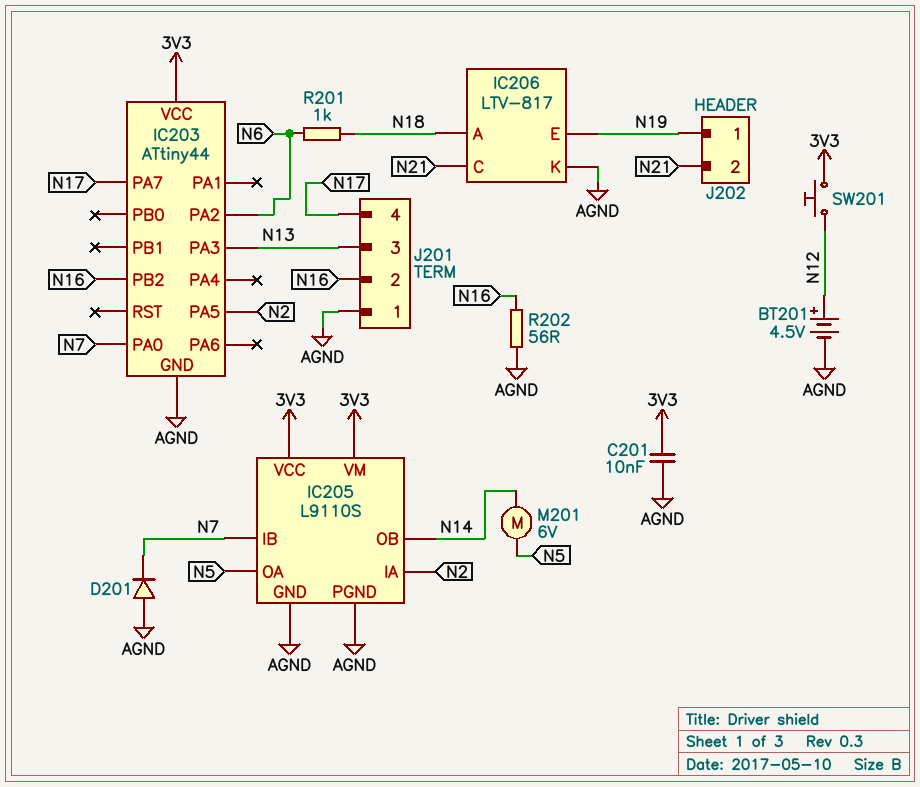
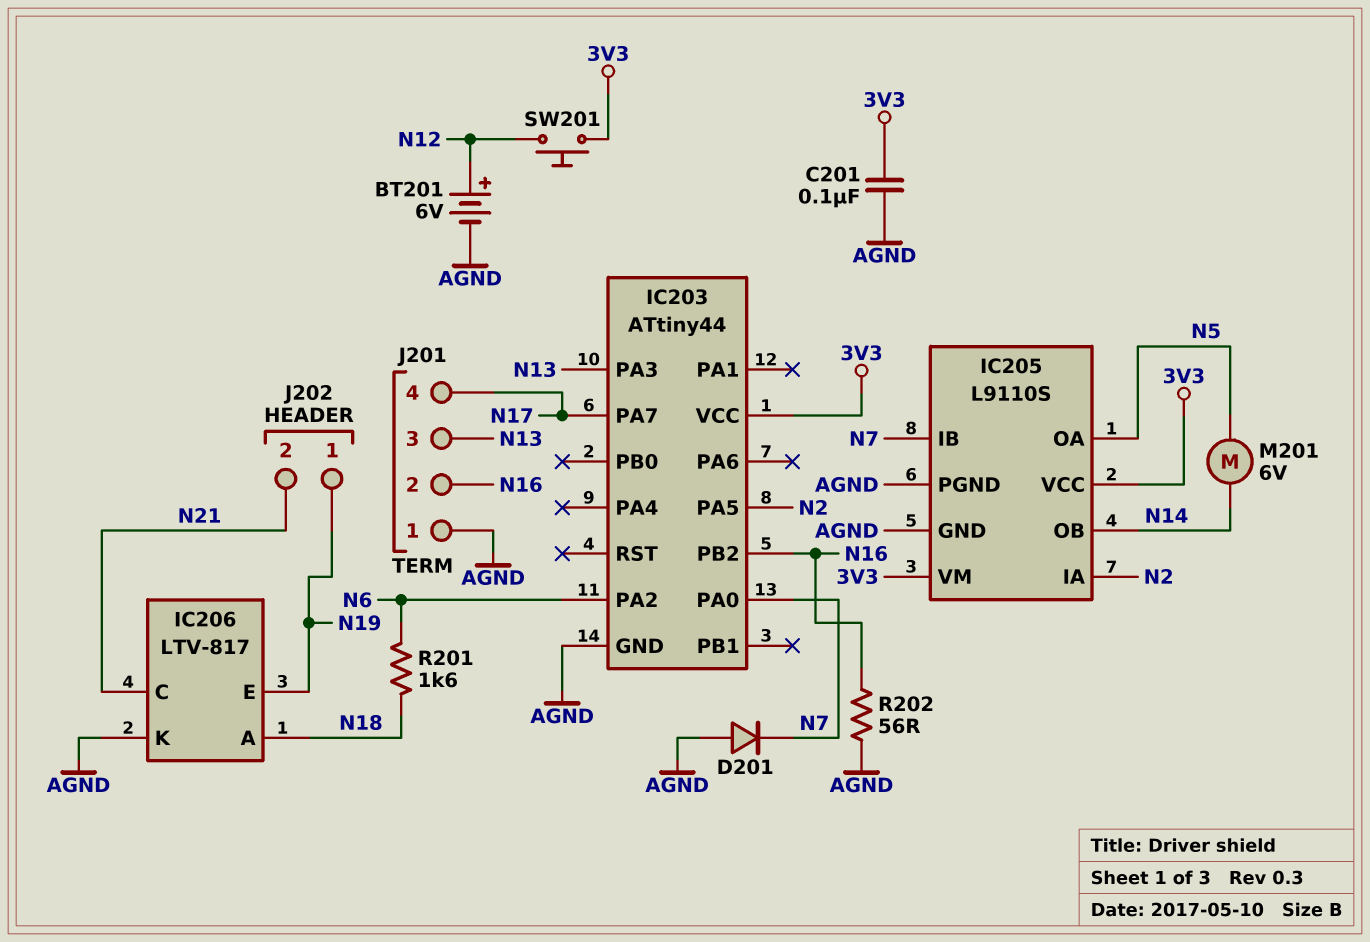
BT201: 4.5V (plus N12, minus AGND) -> 6V (plus N12, minus AGND)
C201: 10nF (3V3, AGND) -> 100nF (3V3, AGND)
R201: 1k (N6, N18) -> 1.6k (N6, N18)

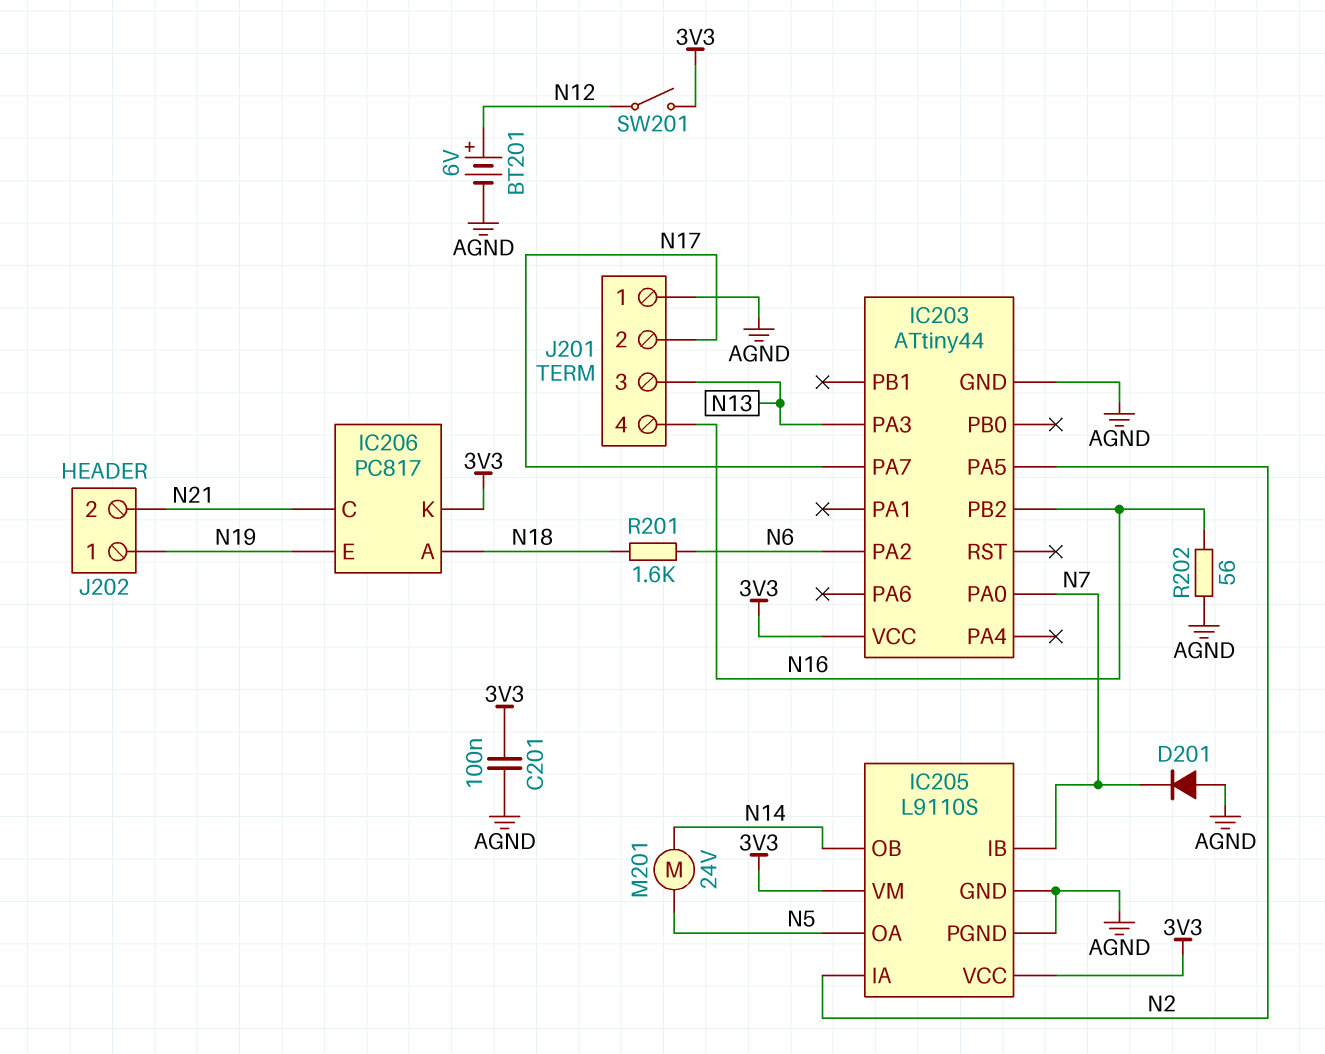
IC206: LTV-817 -> PC817
IC206 pin K: AGND -> 3V3
J201 pin 2: N16 -> N17
J201 pin 4: N17 -> N16
M201: motor 6V (N5, N14) -> motor 24V (N5, N14)
SW201: button (3V3, N12) -> switch (3V3, N12)

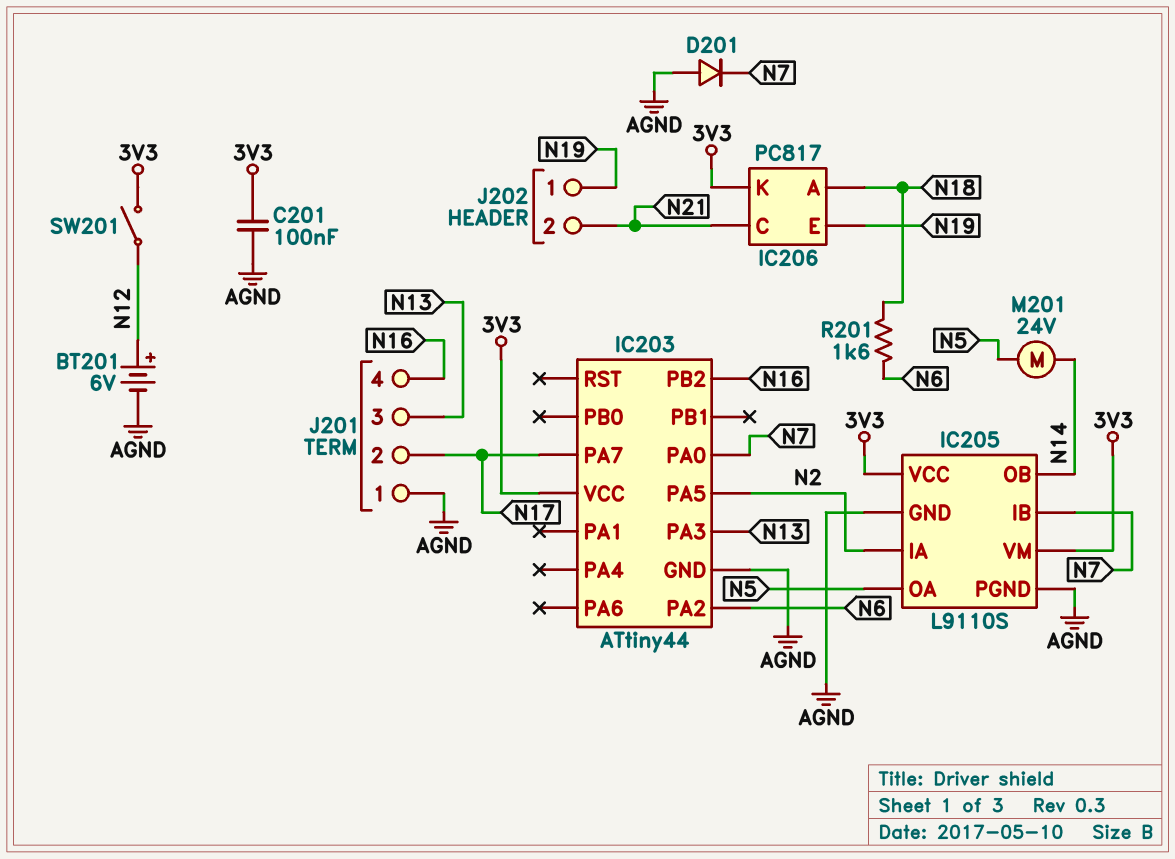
R202: 56 (AGND, N16) -> none

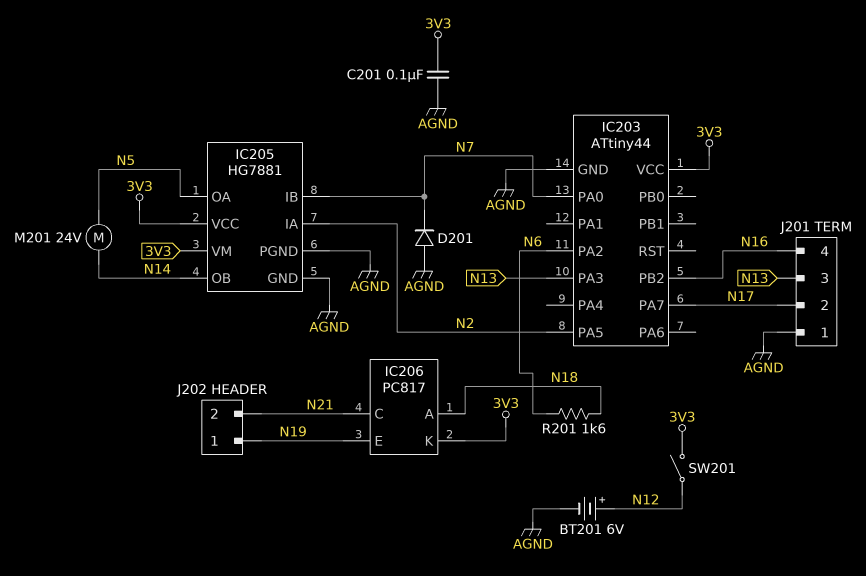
IC205: L9110S -> HG7881

